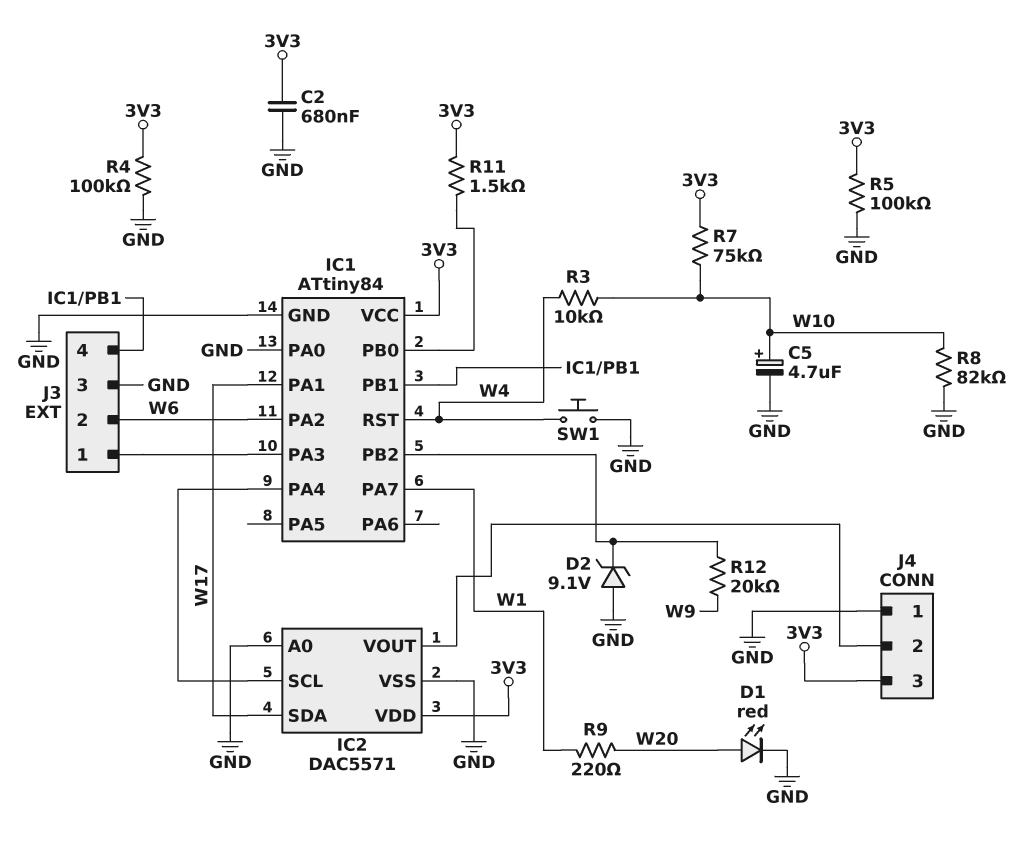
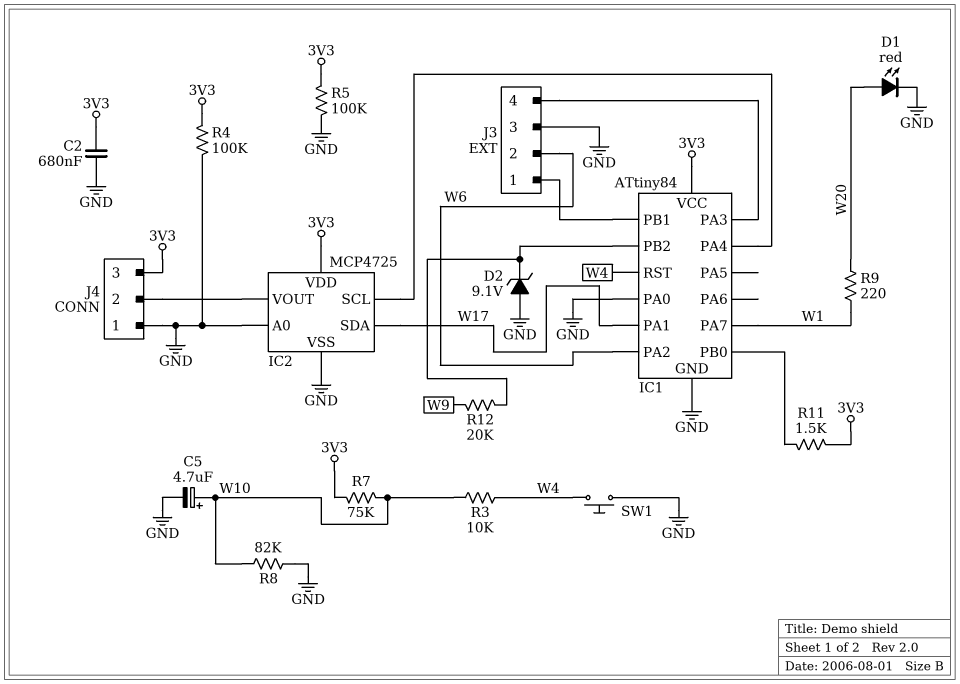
IC2: DAC5571 -> MCP4725
J3 pin 1: IC1/PA3 -> IC1/PB1
J3 pin 4: IC1/PB1 -> IC1/PA3

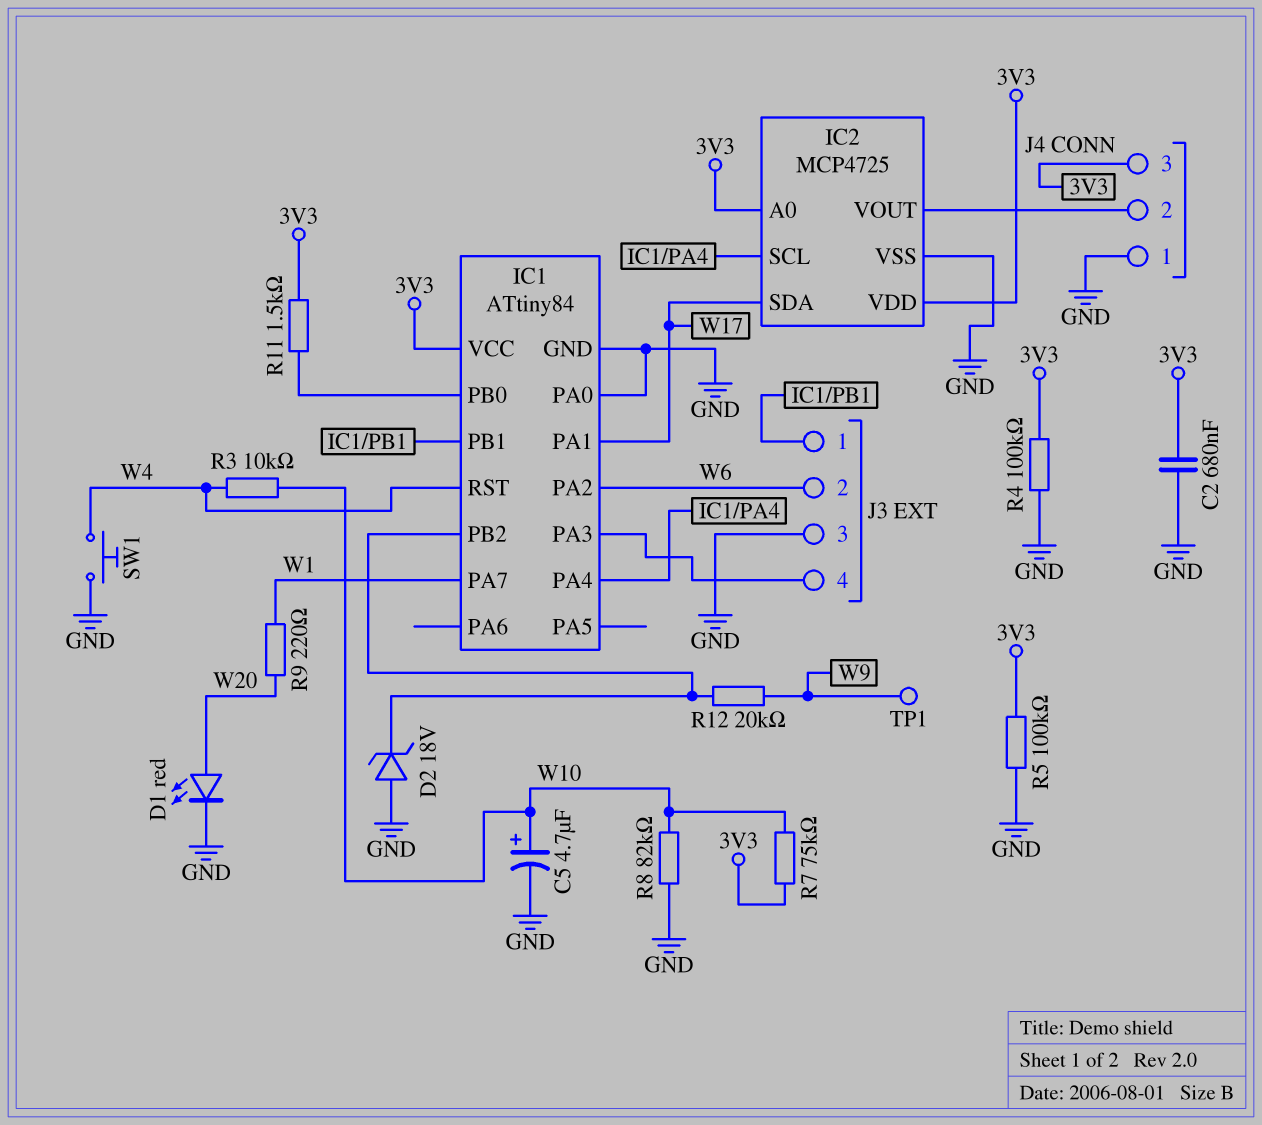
D2: zener 9.1V (A GND, K IC1/PB2) -> zener 18V (A GND, K IC1/PB2)
IC2 pin A0: GND -> 3V3
TP1: none -> test point (W9)

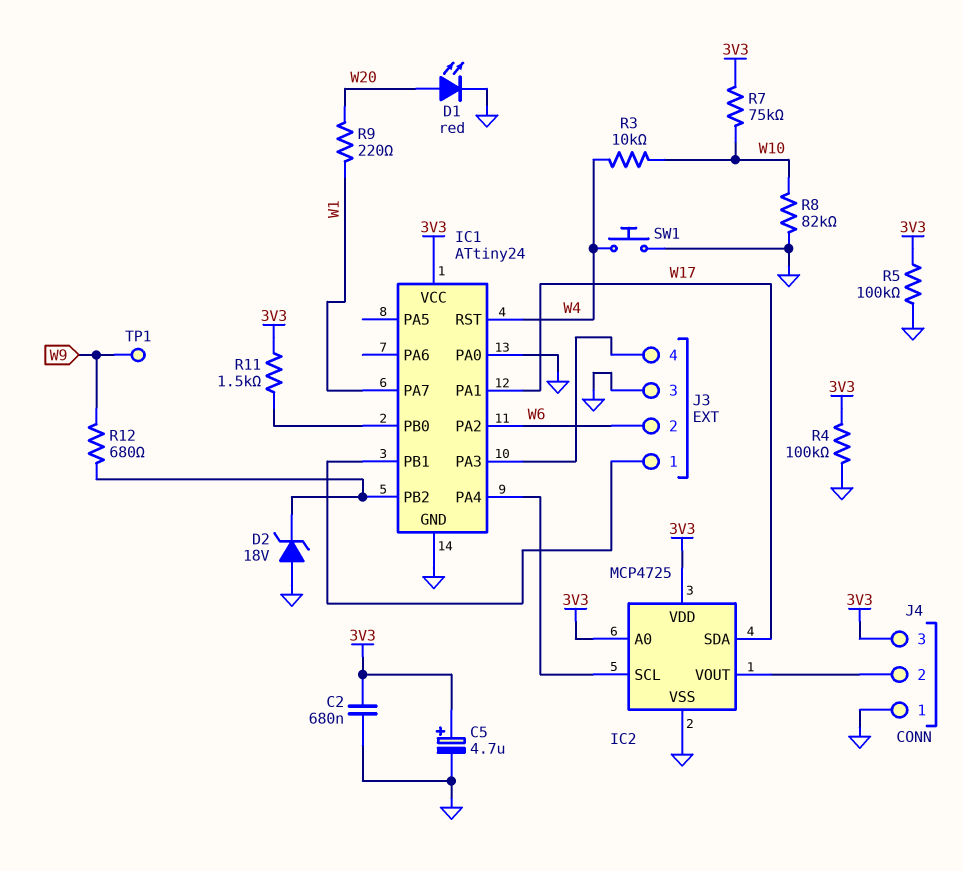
C5: 4.7uF (plus W10, minus GND) -> 4.7uF (plus 3V3, minus GND)
IC1: ATtiny84 -> ATtiny24
R12: 20k (IC1/PB2, W9) -> 680 (IC1/PB2, W9)

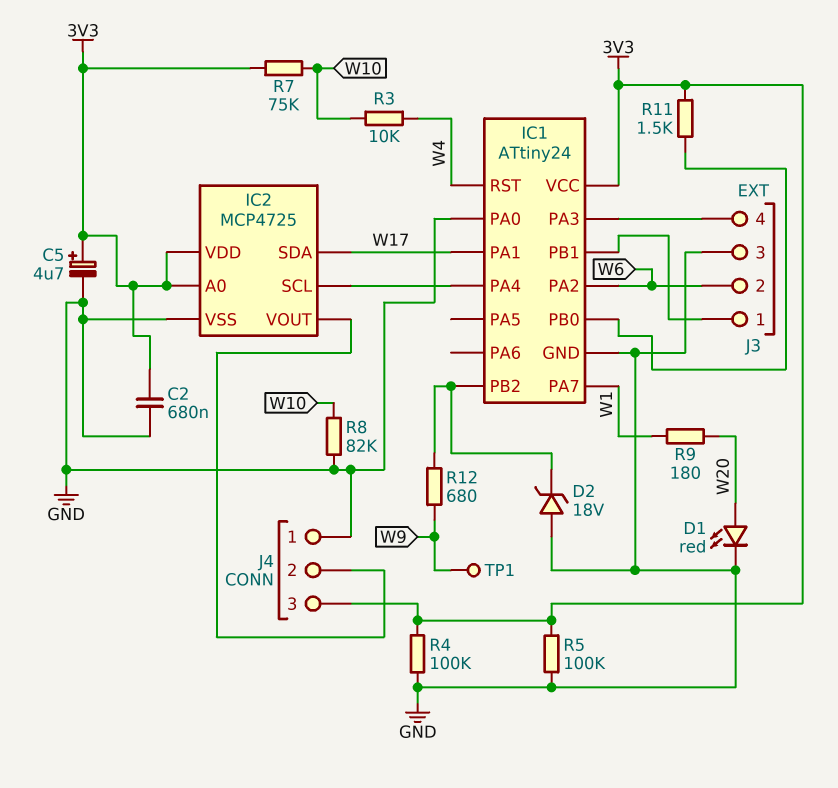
R9: 220 (W1, W20) -> 180 (W1, W20)
SW1: button (GND, W4) -> none

